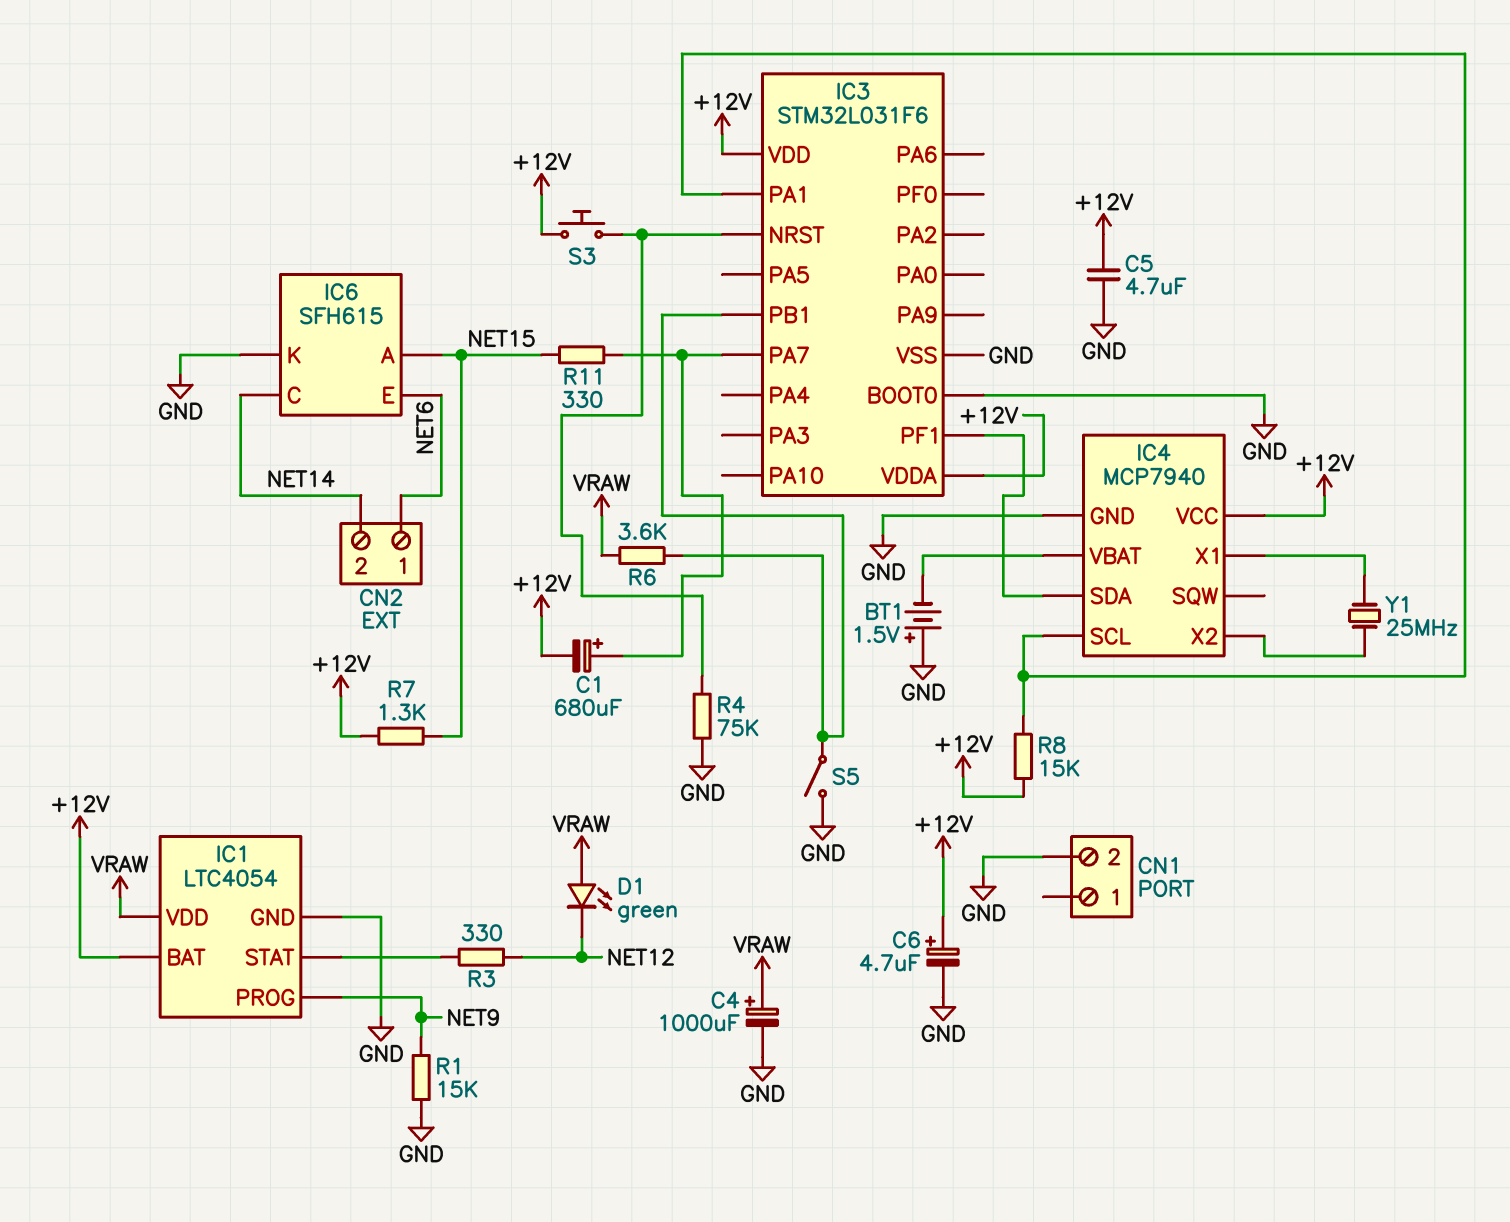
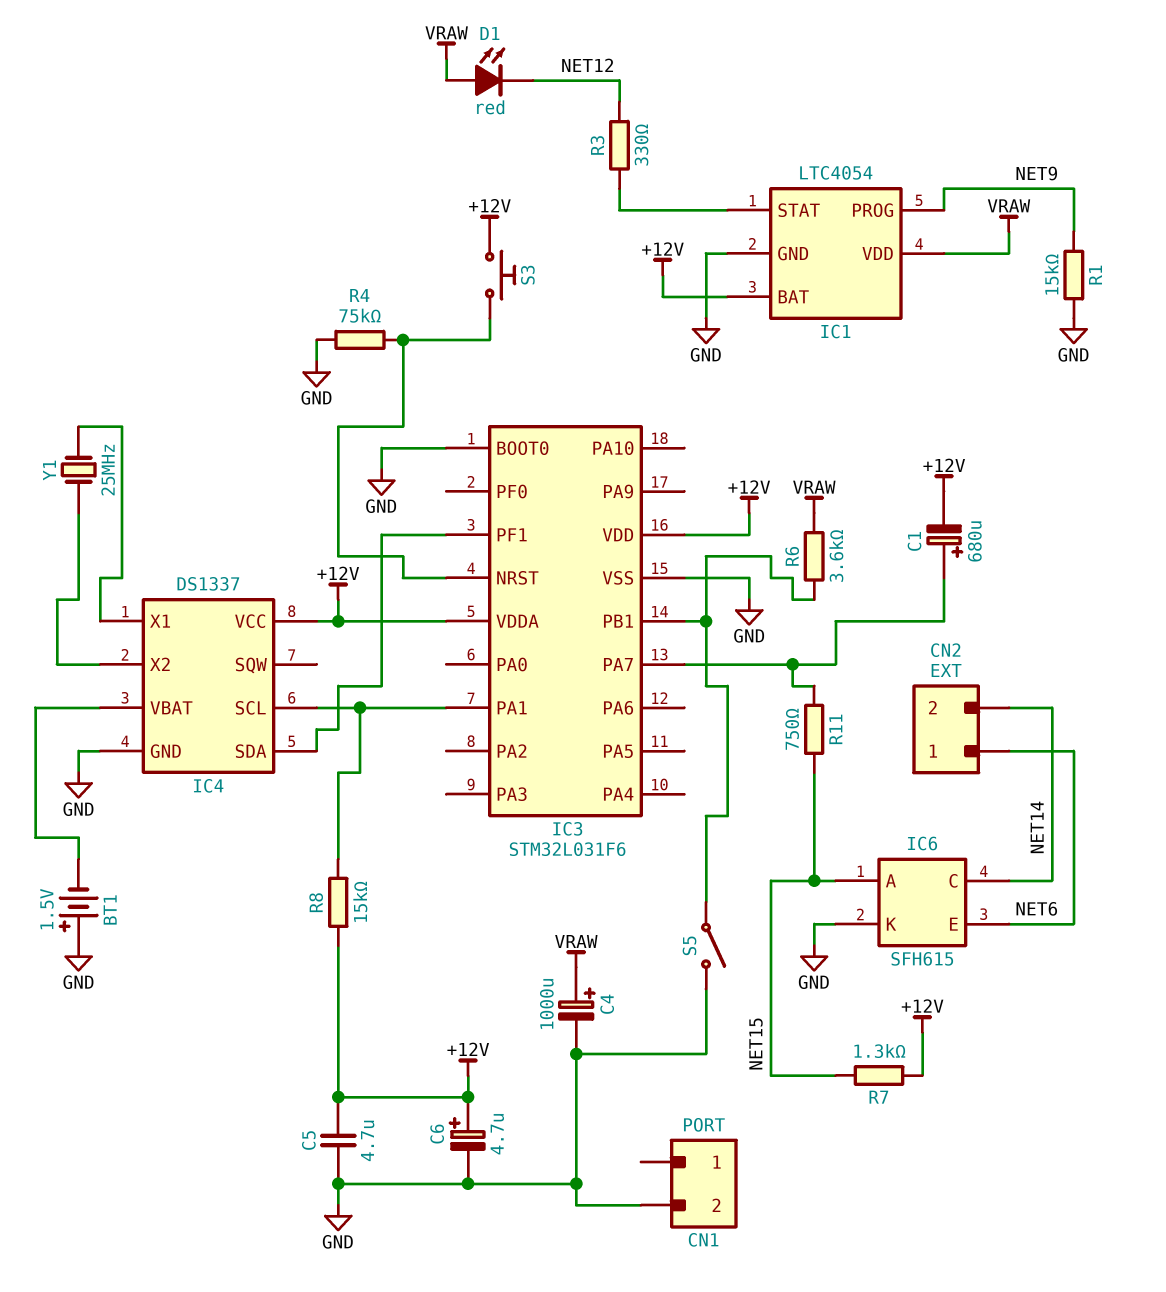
D1: LED green (A VRAW, K NET12) -> LED red (A VRAW, K NET12)
IC4: MCP7940 -> DS1337
R11: 330 (IC3/PA7, NET15) -> 750 (IC3/PA7, NET15)

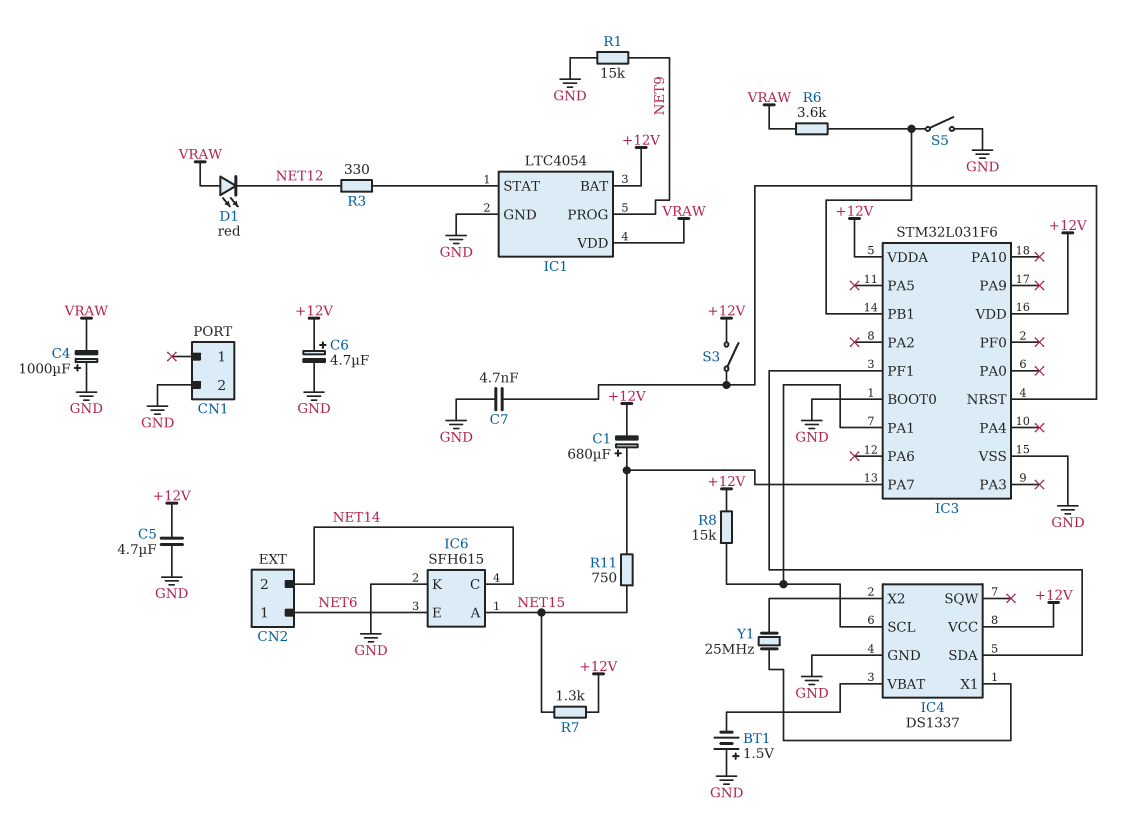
C4: 1000uF (plus VRAW, minus GND) -> 1000uF (plus GND, minus VRAW)
C7: none -> 4.7nF (GND, IC3/NRST)
R4: 75k (GND, IC3/NRST) -> none
S3: button (+12V, IC3/NRST) -> switch (+12V, IC3/NRST)

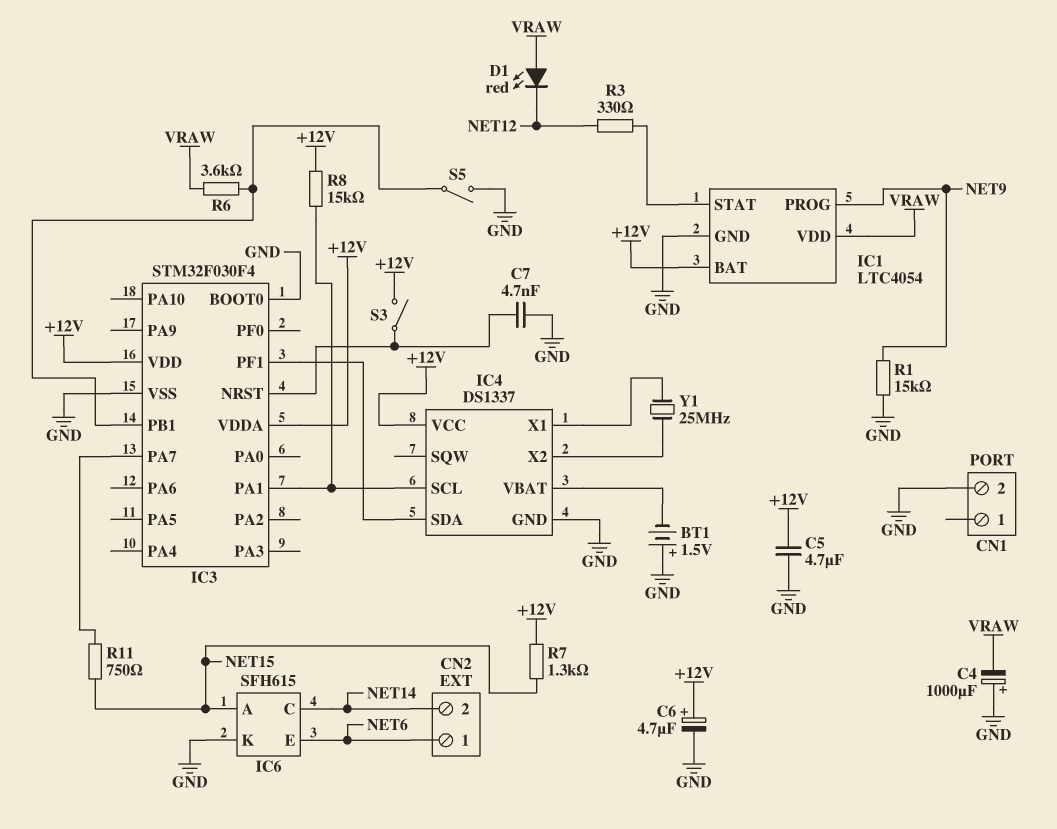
C1: 680uF (plus IC3/PA7, minus +12V) -> none
IC3: STM32L031F6 -> STM32F030F4

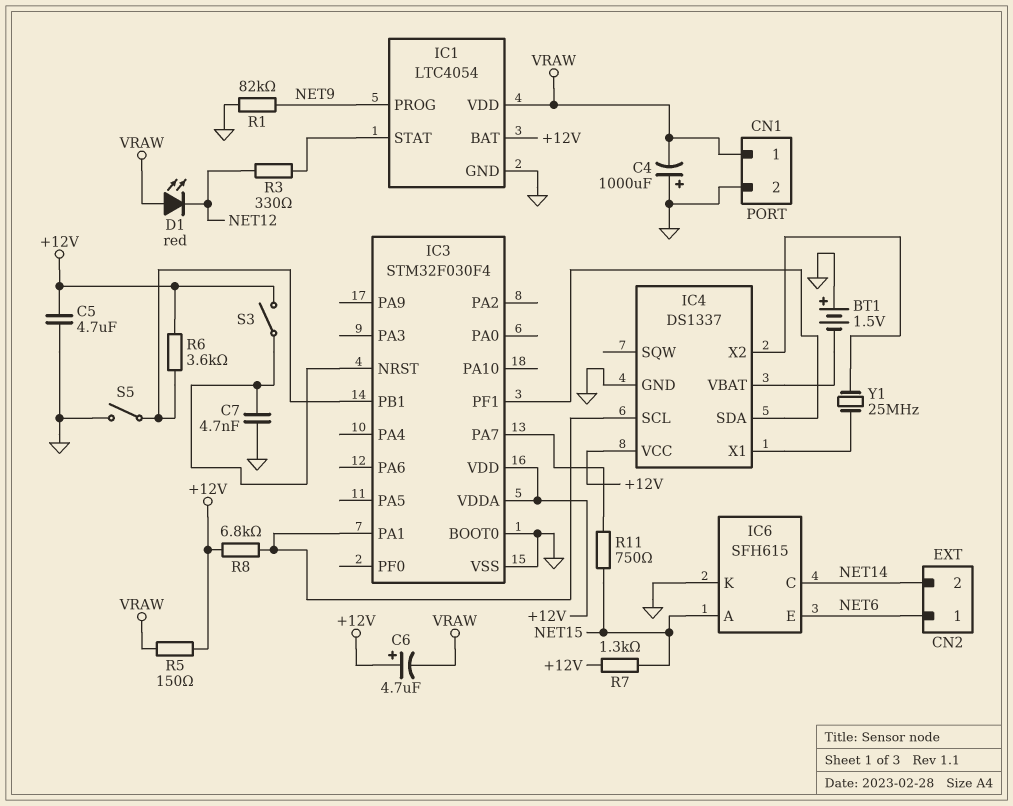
C6: 4.7uF (plus +12V, minus GND) -> 4.7uF (plus +12V, minus VRAW)
CN1 pin 1: none -> VRAW
R1: 15k (GND, NET9) -> 82k (GND, NET9)
R5: none -> 150 (+12V, VRAW)
R6: 3.6k (IC3/PB1, VRAW) -> 3.6k (+12V, IC3/PB1)
R8: 15k (+12V, IC3/PA1) -> 6.8k (+12V, IC3/PA1)

